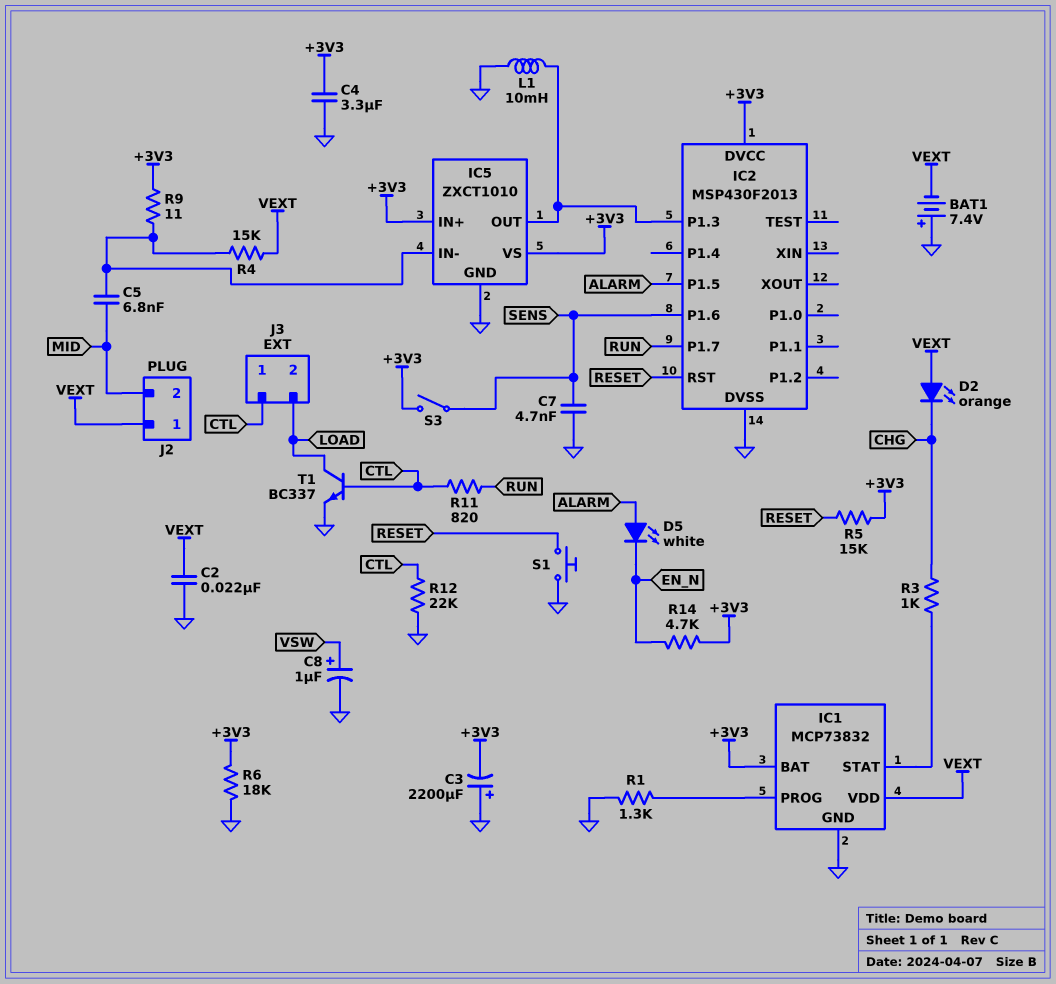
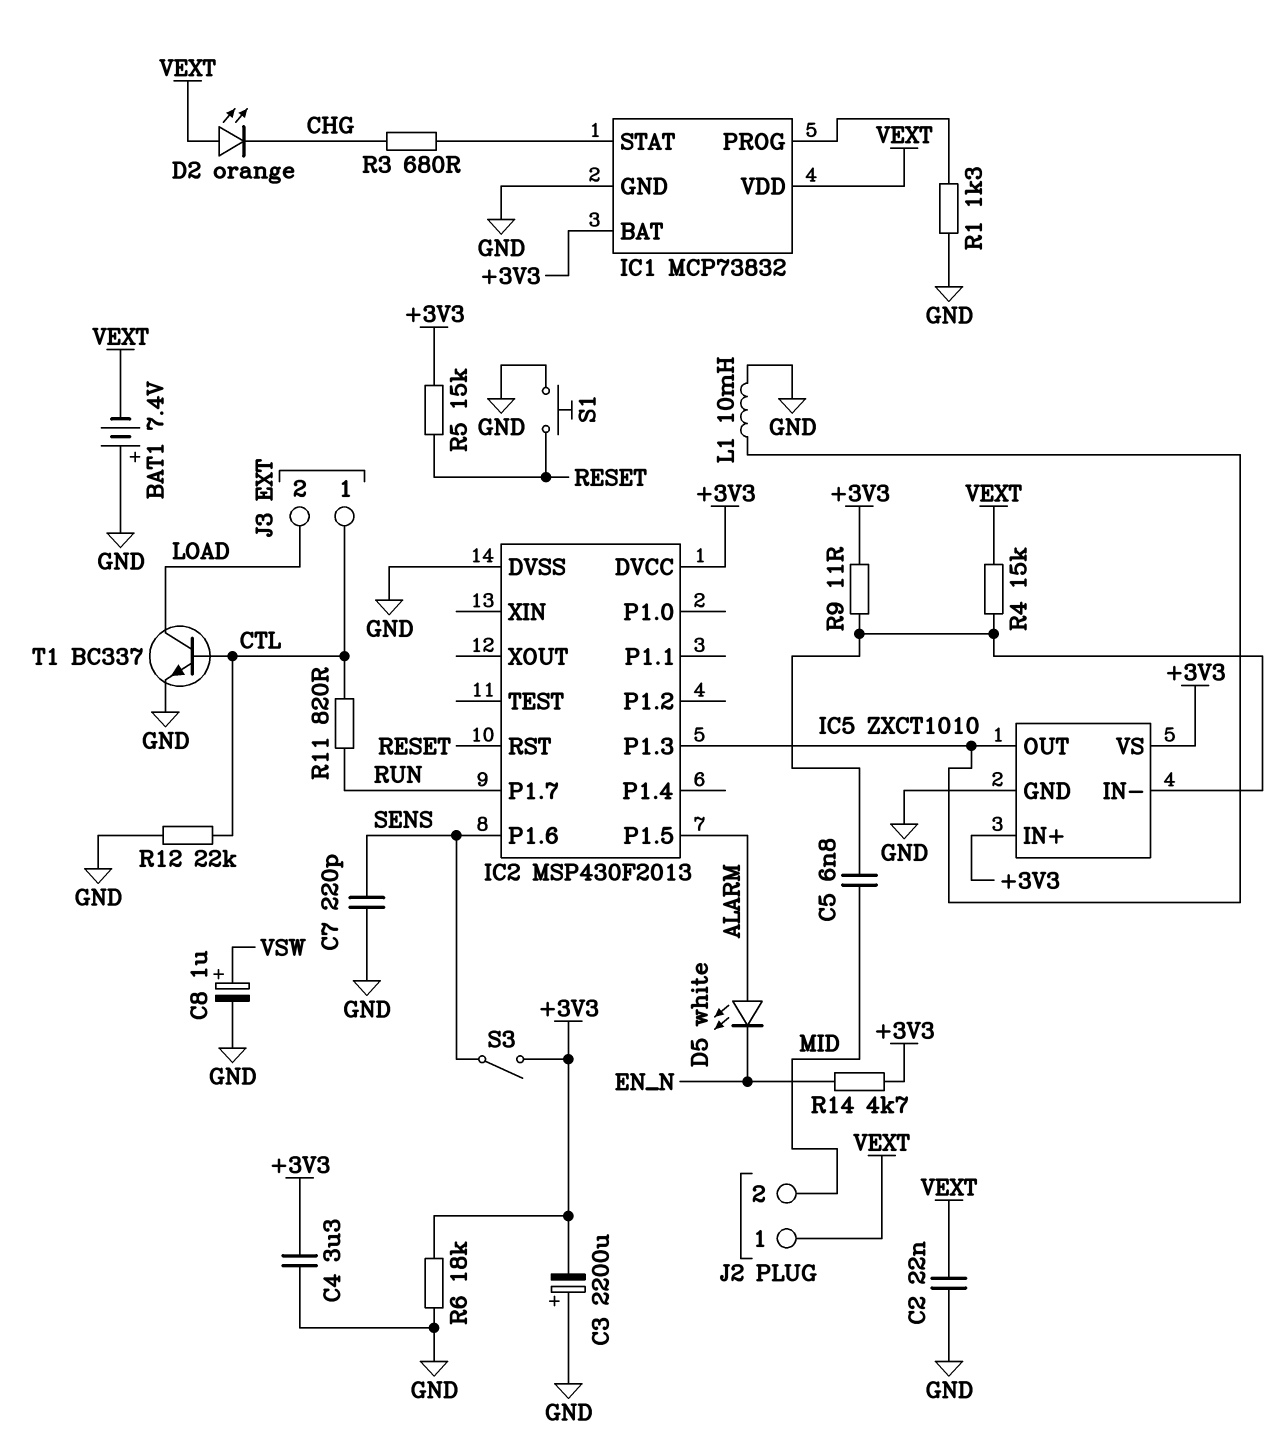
C7: 4.7nF (GND, SENS) -> 220pF (GND, SENS)
R3: 1k (CHG, IC1/STAT) -> 680 (CHG, IC1/STAT)

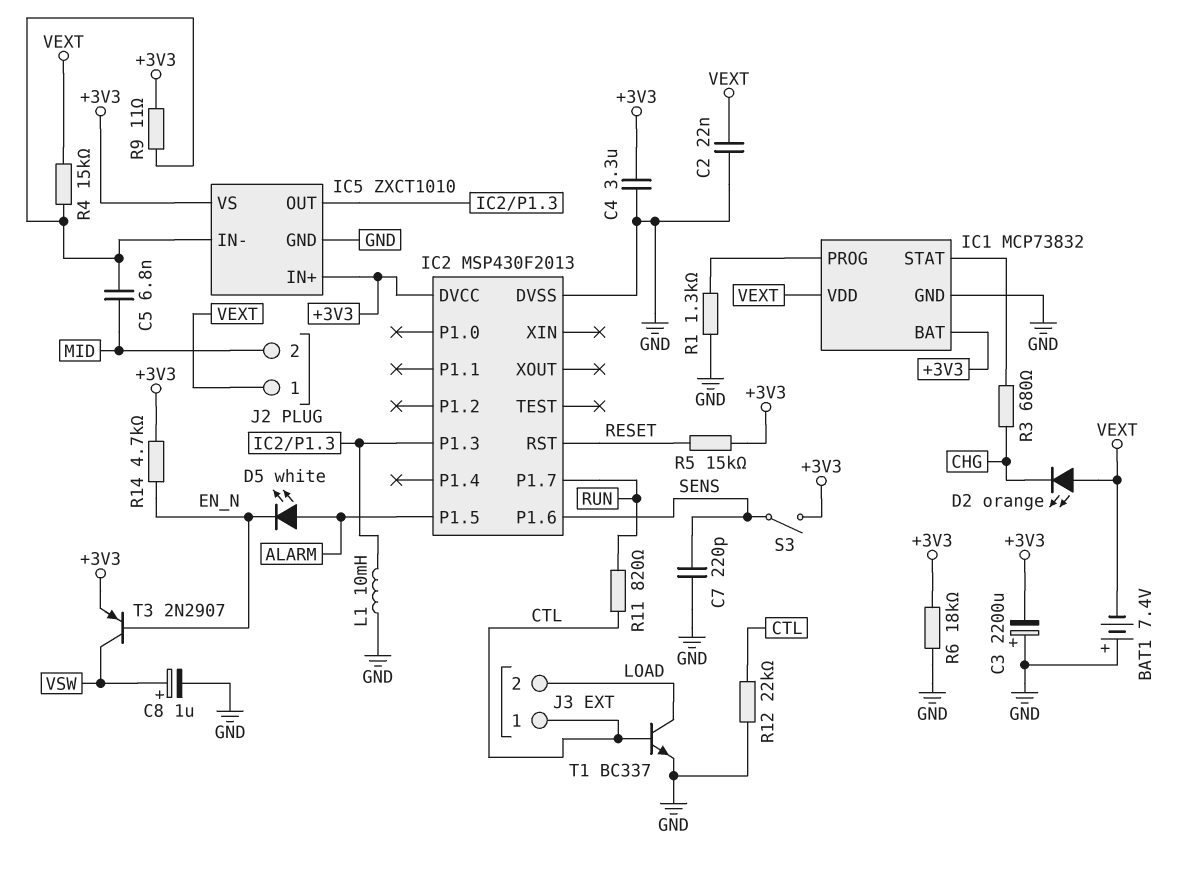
S1: button (GND, RESET) -> none
T3: none -> PNP 2N2907 (B EN_N, C VSW, E +3V3)

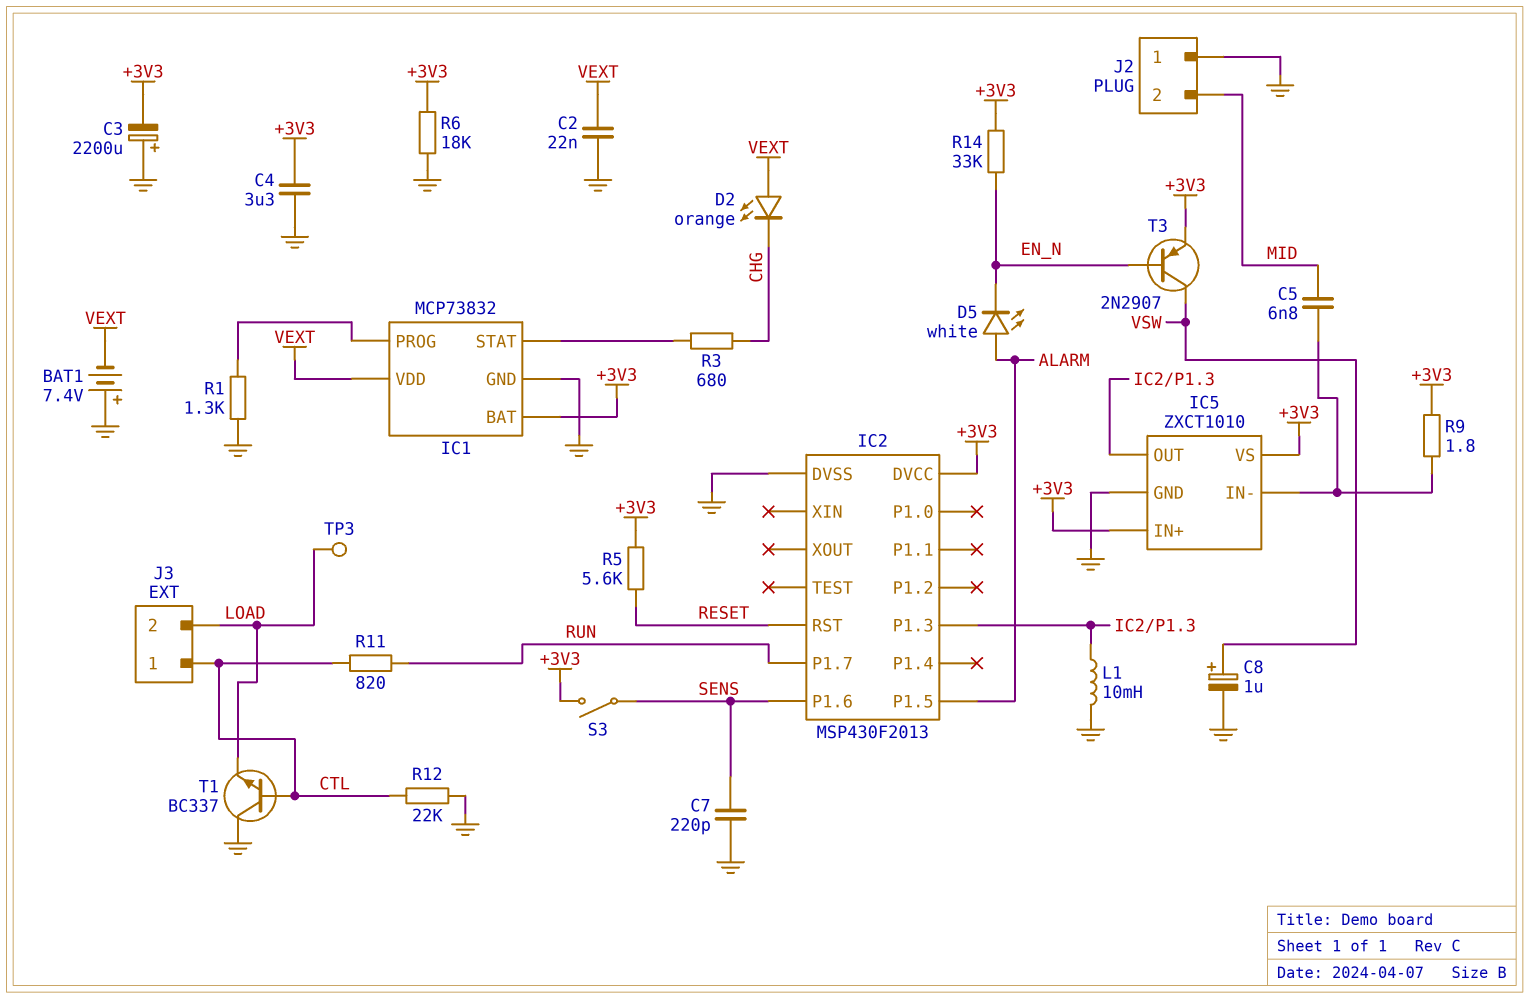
J2 pin 1: VEXT -> GND
R4: 15k (IC5/IN-, VEXT) -> none
R5: 15k (+3V3, RESET) -> 5.6k (+3V3, RESET)
R9: 11 (+3V3, IC5/IN-) -> 1.8 (+3V3, IC5/IN-)
R14: 4.7k (+3V3, EN_N) -> 33k (+3V3, EN_N)
T1: NPN BC337 (B CTL, C LOAD, E GND) -> NPN BC337 (B CTL, C GND, E LOAD)
TP3: none -> test point (LOAD)

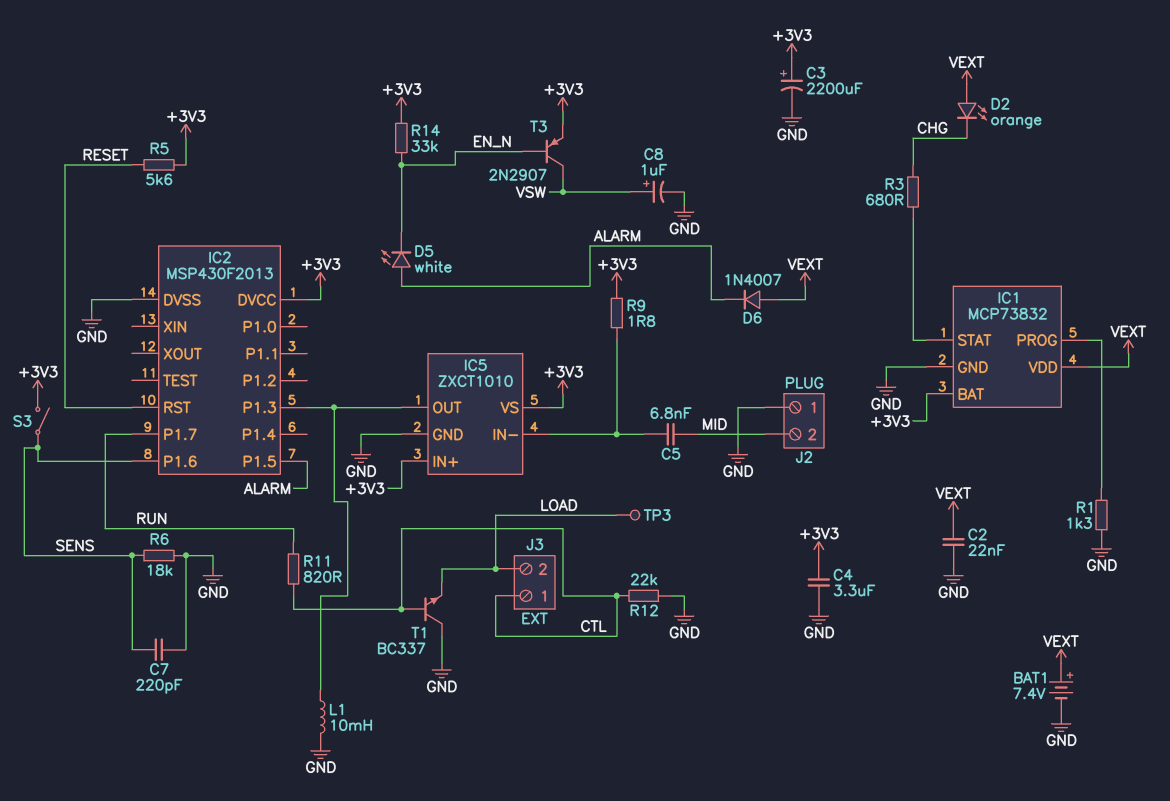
BAT1: 7.4V (plus GND, minus VEXT) -> 7.4V (plus VEXT, minus GND)
C3: 2200uF (plus GND, minus +3V3) -> 2200uF (plus +3V3, minus GND)
D6: none -> diode 1N4007 (A VEXT, K ALARM)
R6: 18k (+3V3, GND) -> 18k (GND, SENS)

